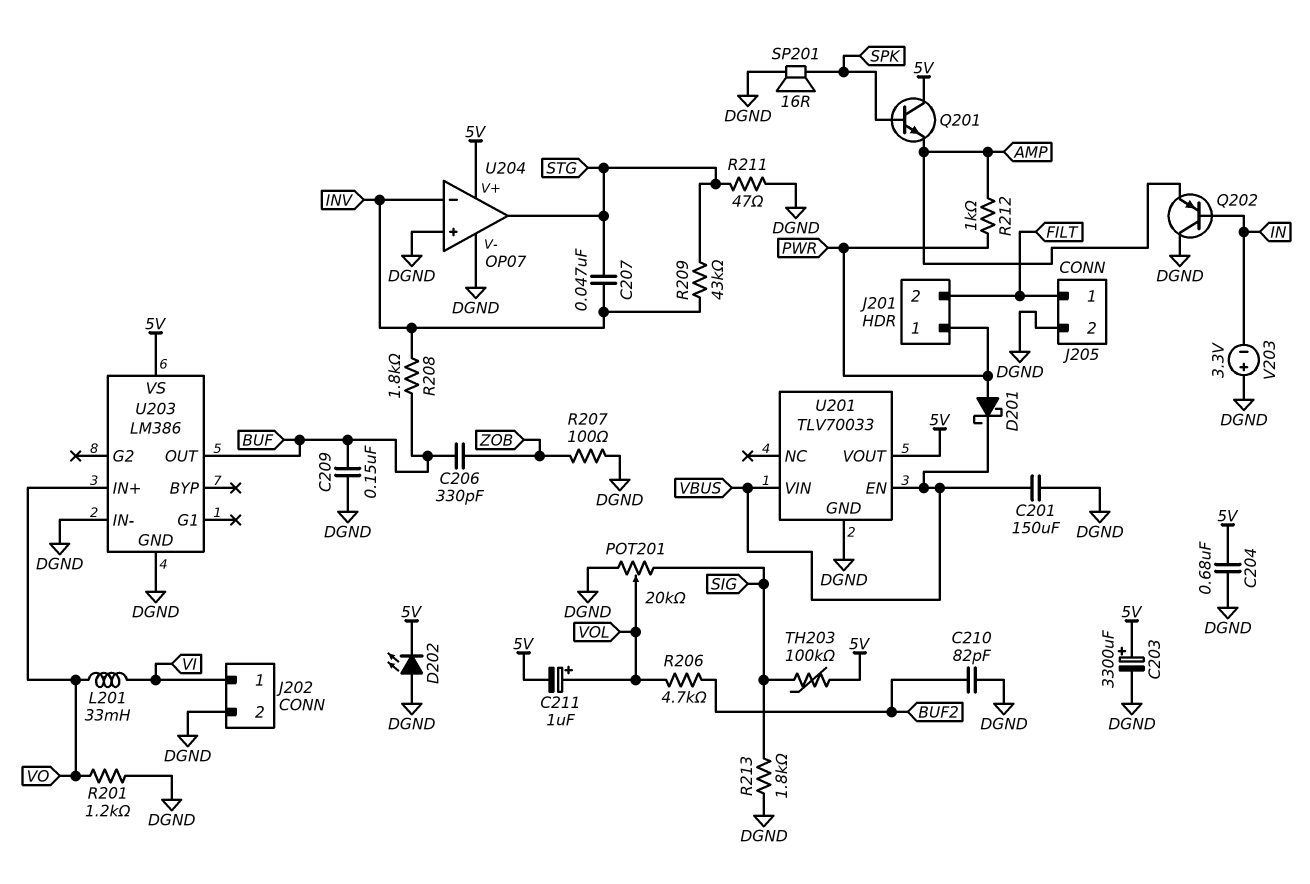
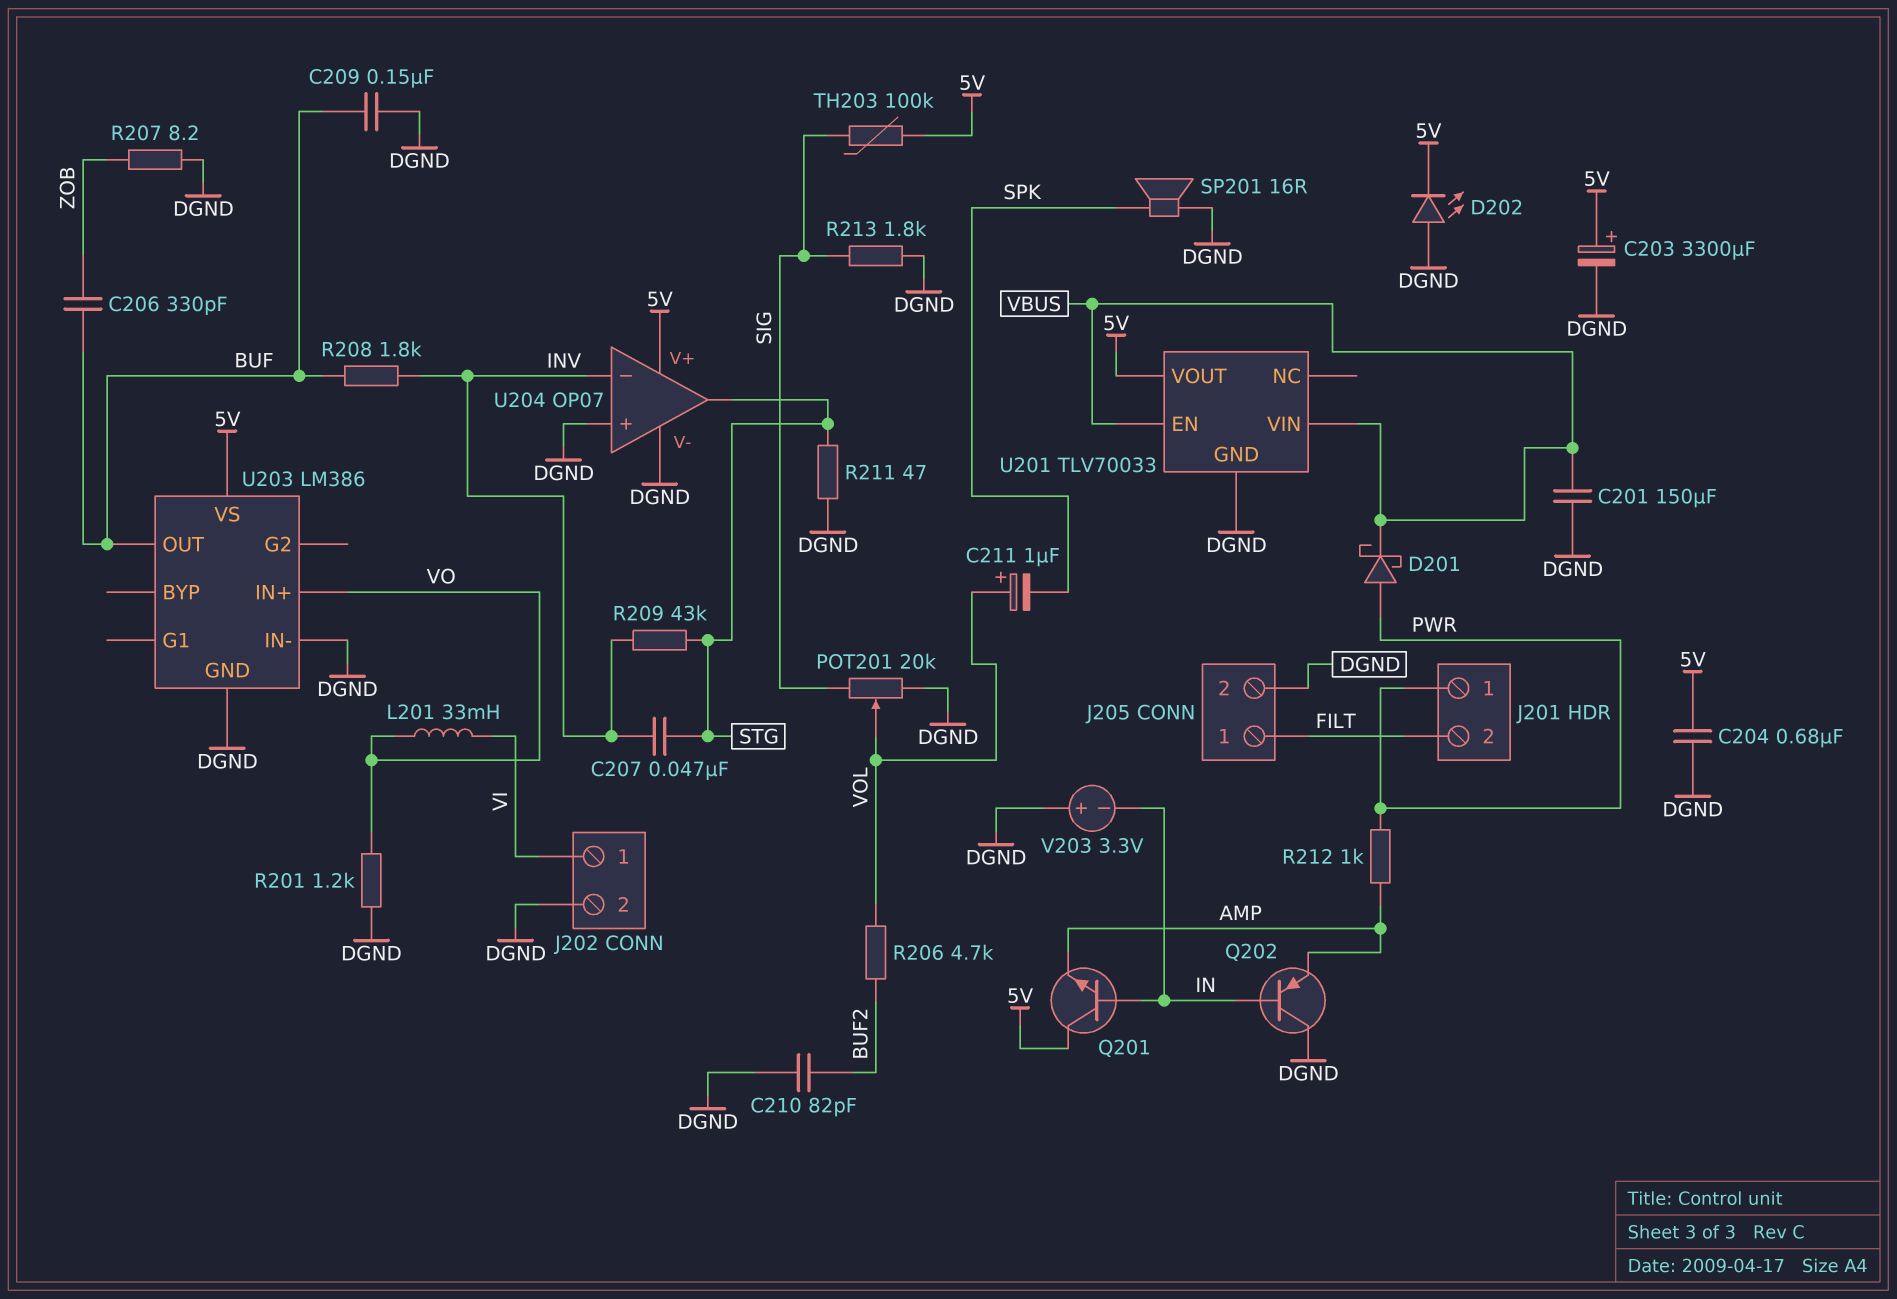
C211: 1uF (plus VOL, minus 5V) -> 1uF (plus VOL, minus SPK)
Q201: NPN (B SPK, C 5V, E AMP) -> NPN (B IN, C 5V, E AMP)
R207: 100 (DGND, ZOB) -> 8.2 (DGND, ZOB)

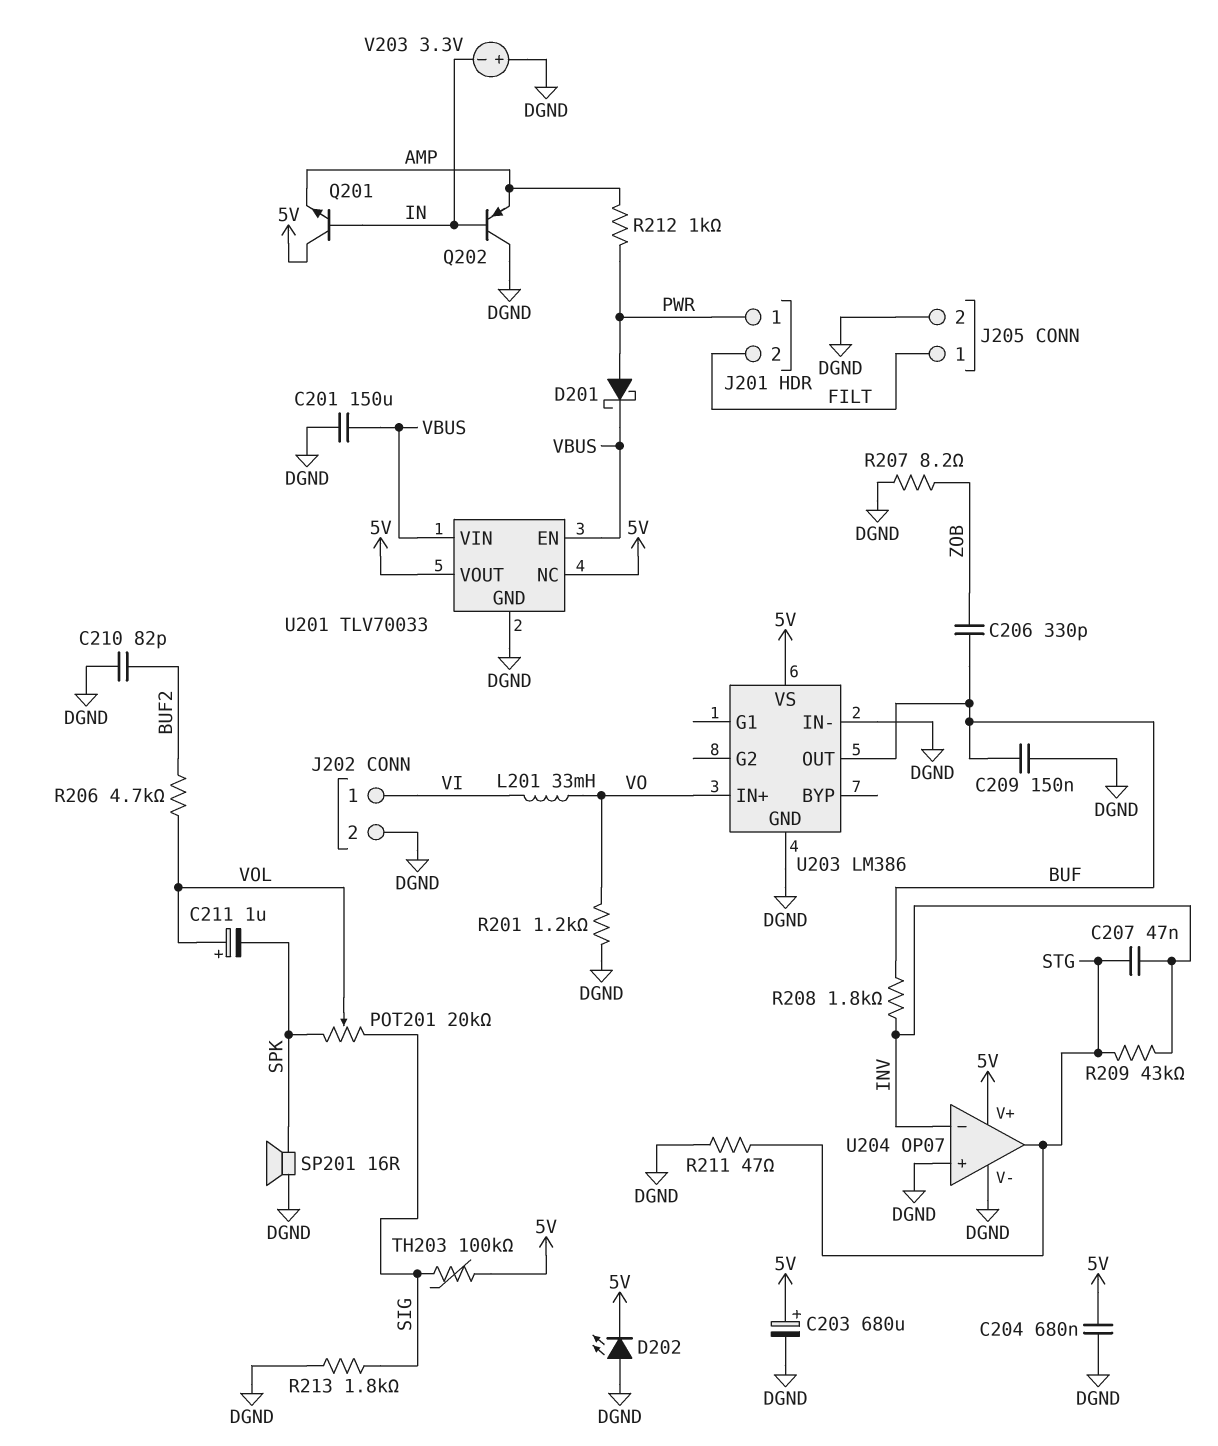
C203: 3300uF (plus 5V, minus DGND) -> 680uF (plus 5V, minus DGND)
POT201: 20k (DGND, SIG, wiper VOL) -> 20k (SIG, SPK, wiper VOL)
U201 pin NC: none -> 5V

